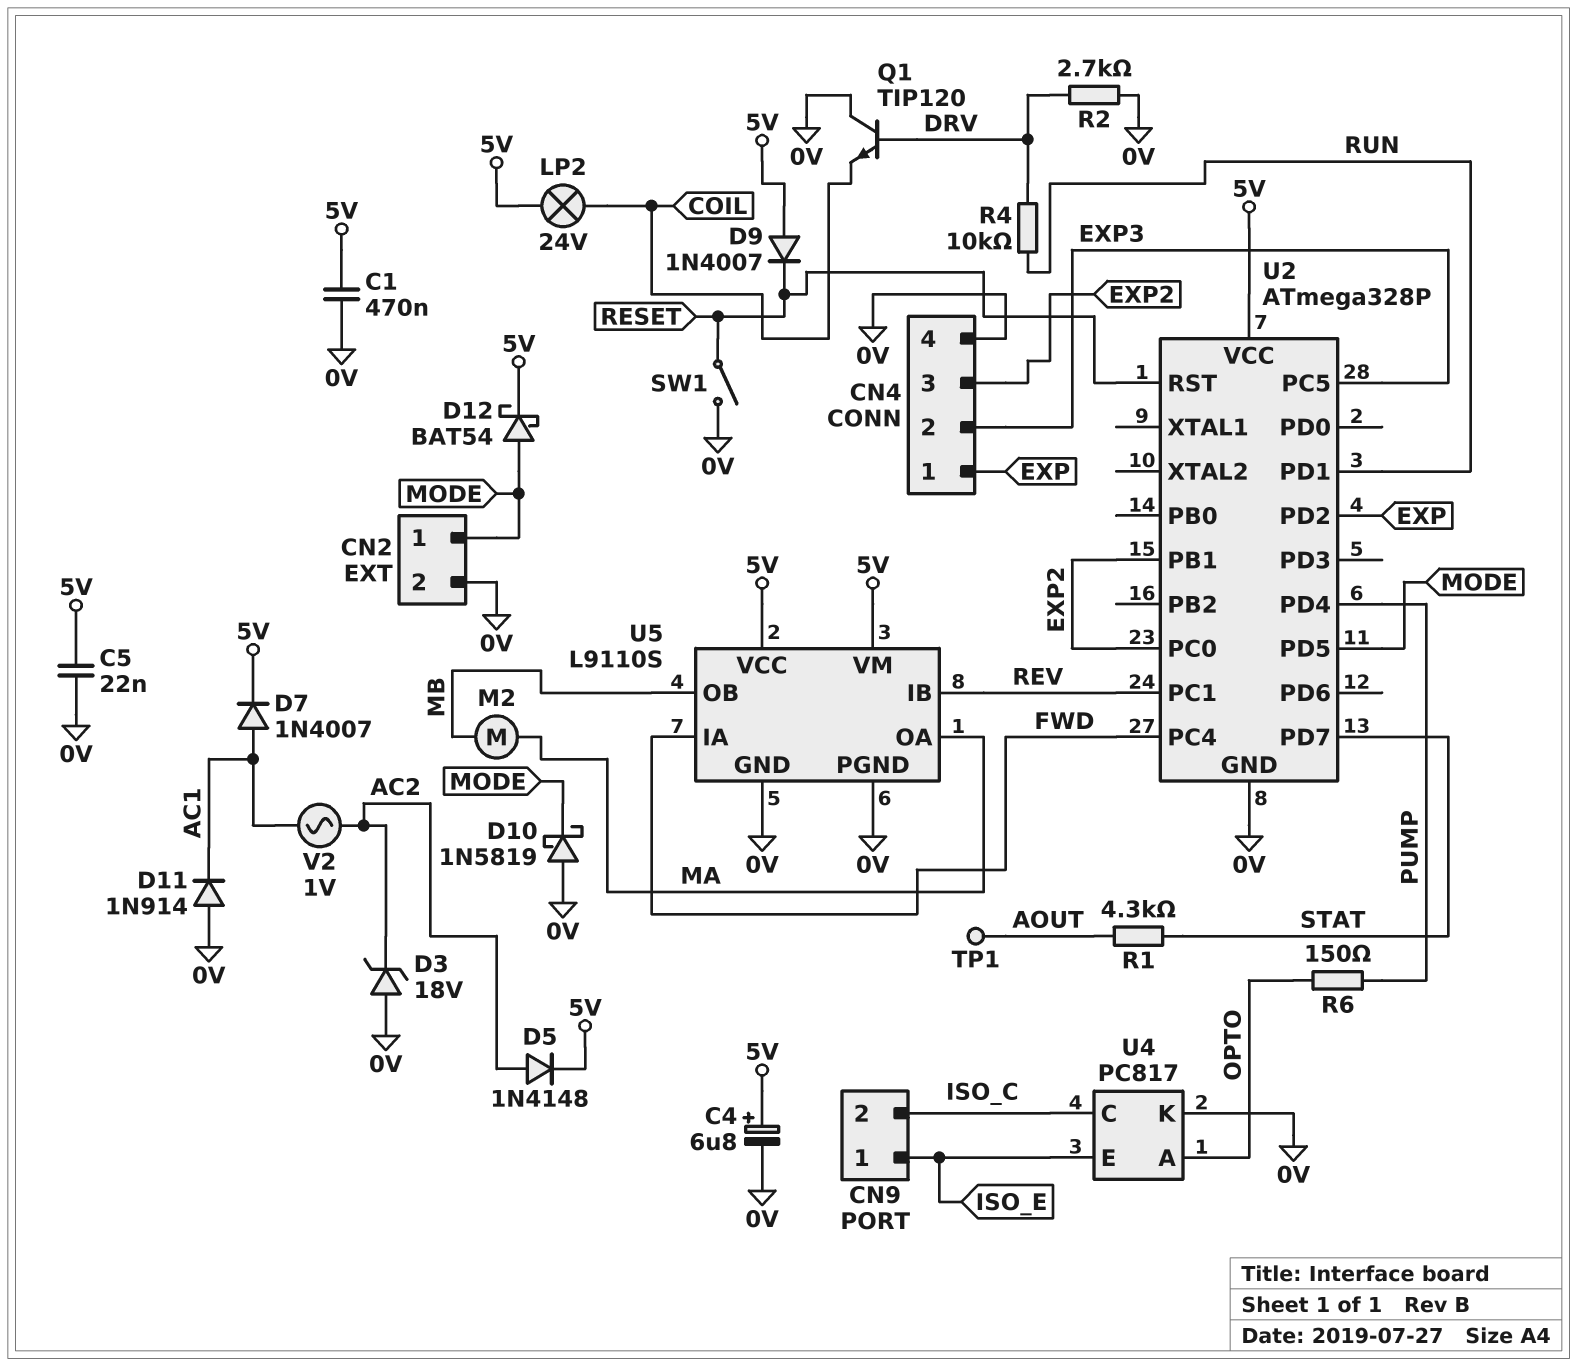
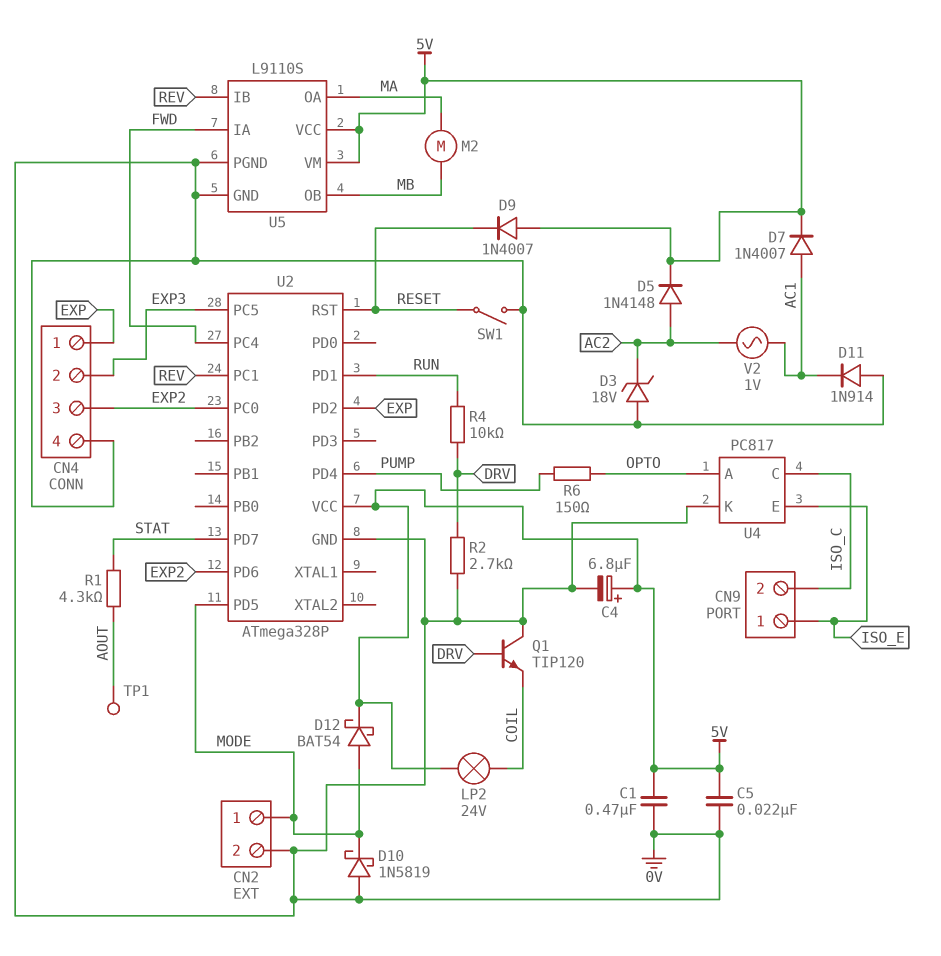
U2 pin PB1: EXP2 -> none
U2 pin PD6: none -> EXP2

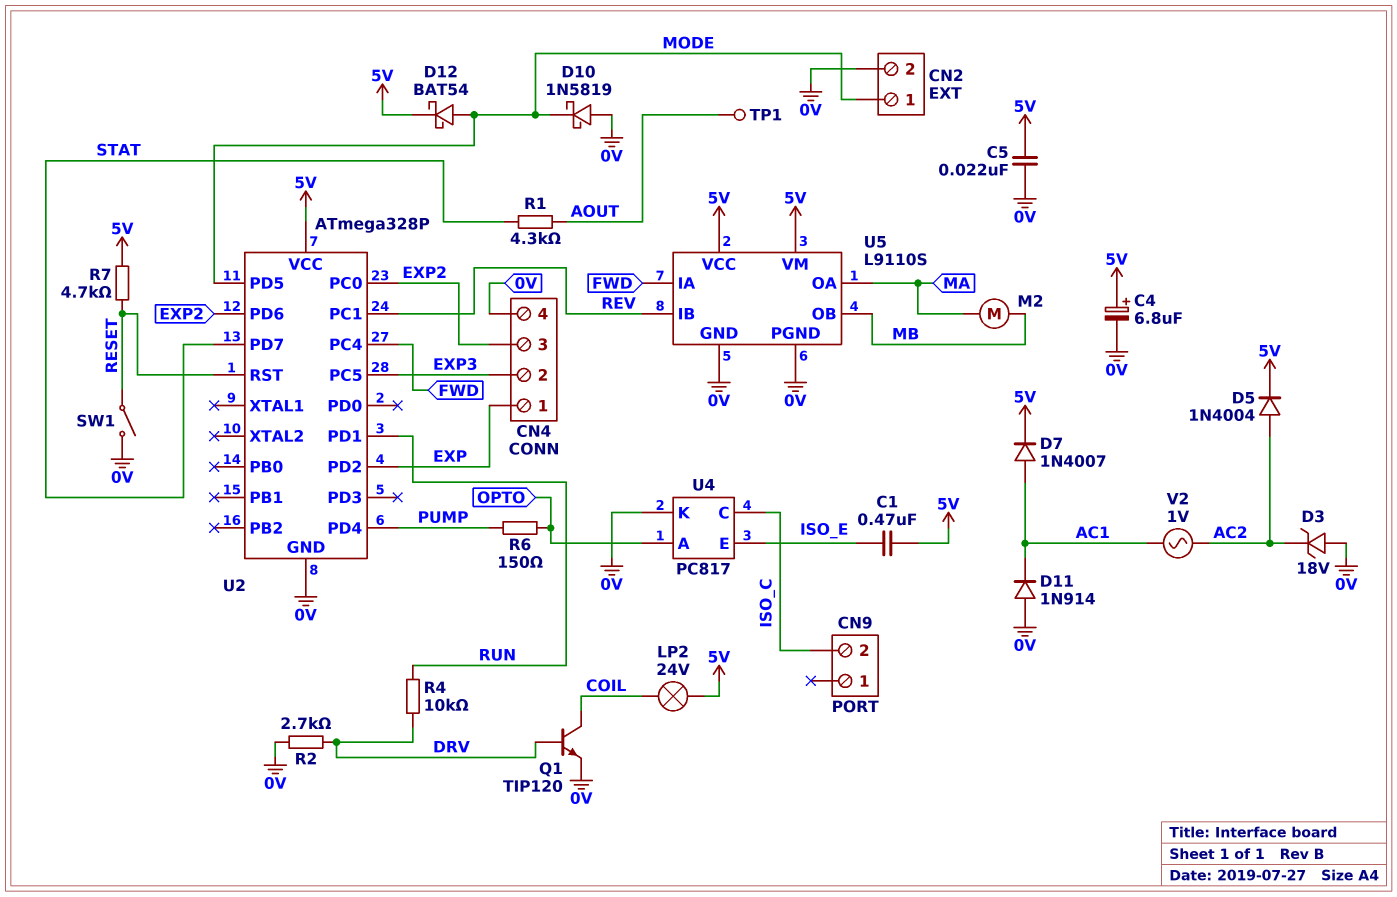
C1: 470nF (0V, 5V) -> 470nF (5V, ISO_E)
CN9 pin 1: ISO_E -> none
D5: diode 1N4148 (A AC2, K 5V) -> diode 1N4004 (A AC2, K 5V)
D9: diode 1N4007 (A 5V, K RESET) -> none
Q1: NPN TIP120 (B DRV, C 0V, E COIL) -> NPN TIP120 (B DRV, C COIL, E 0V)
R7: none -> 4.7k (5V, RESET)

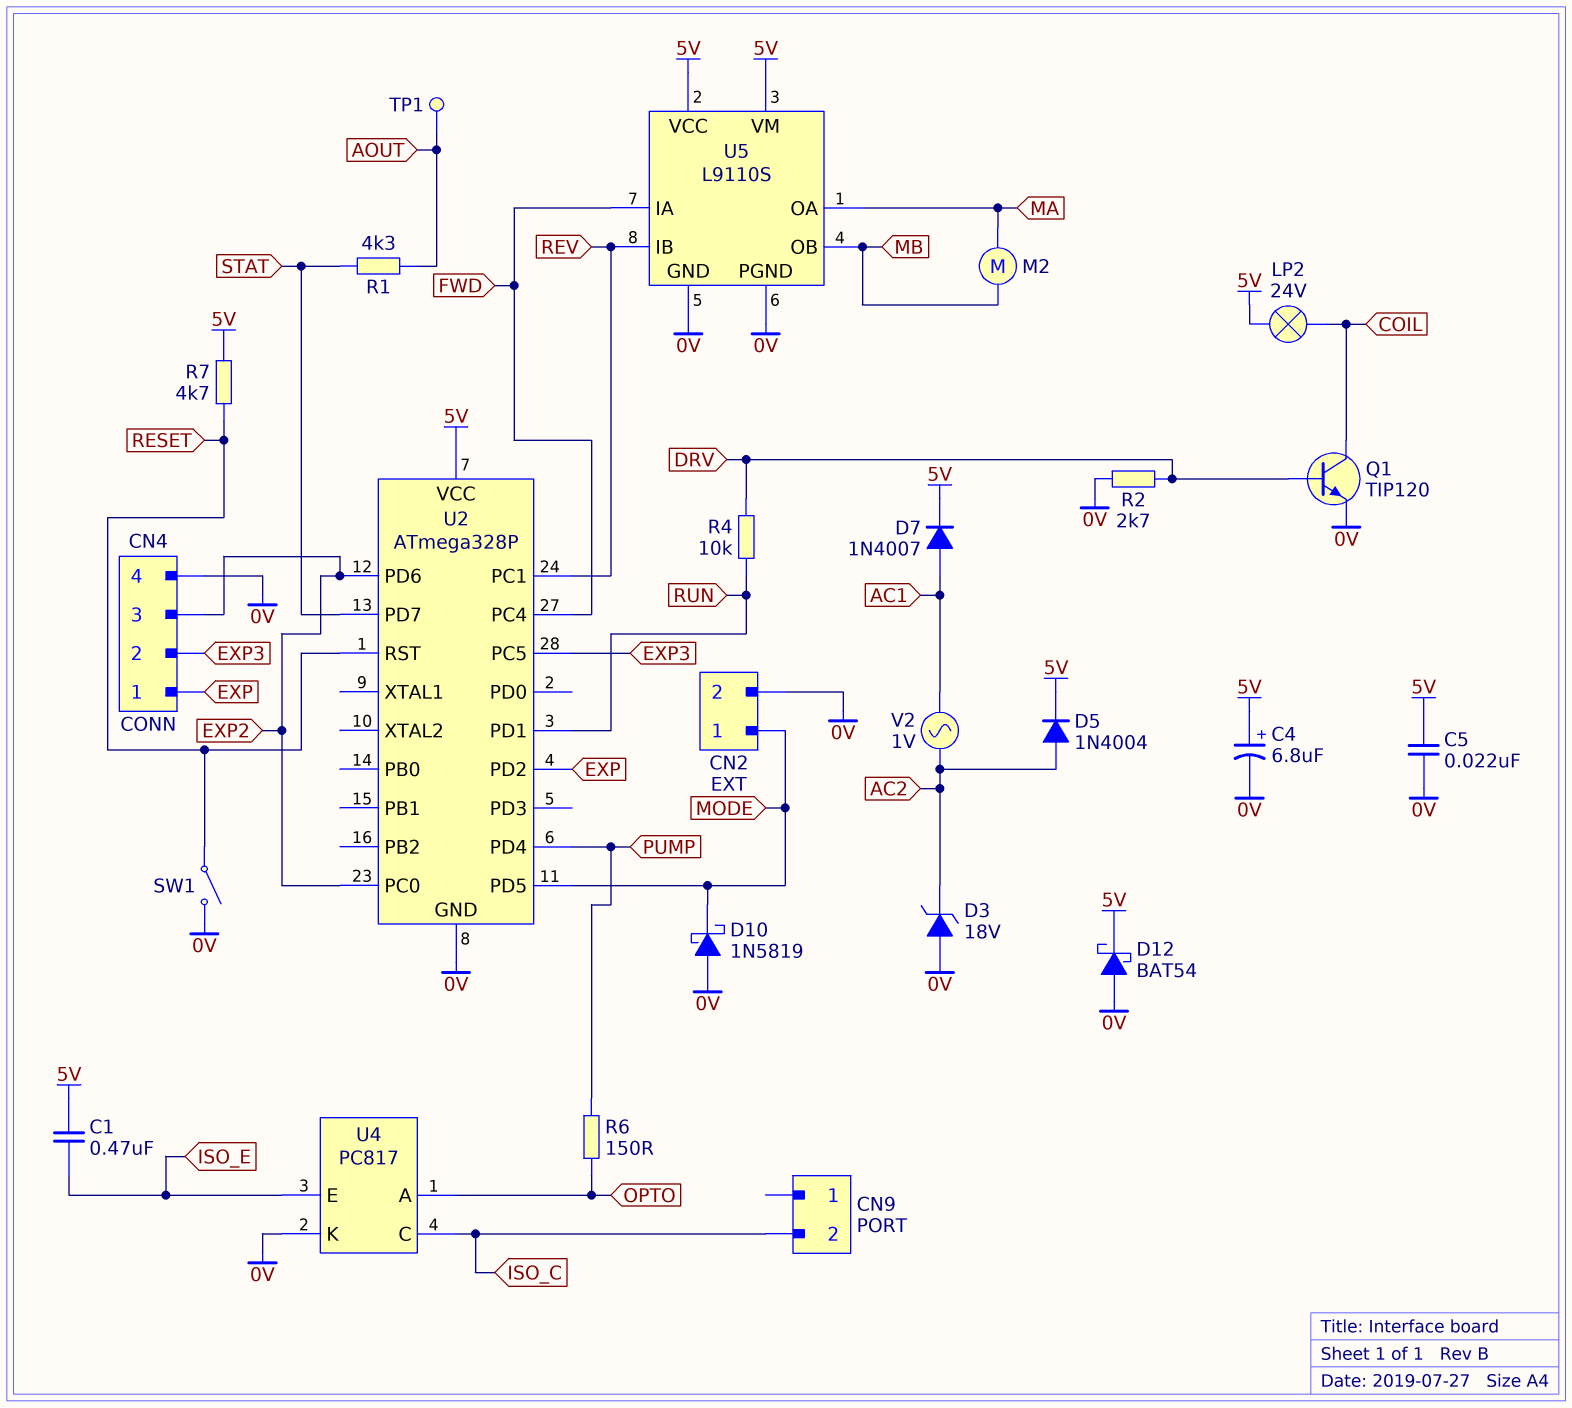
D11: diode 1N914 (A 0V, K AC1) -> none
D12: schottky BAT54 (A MODE, K 5V) -> schottky BAT54 (A 0V, K 5V)

